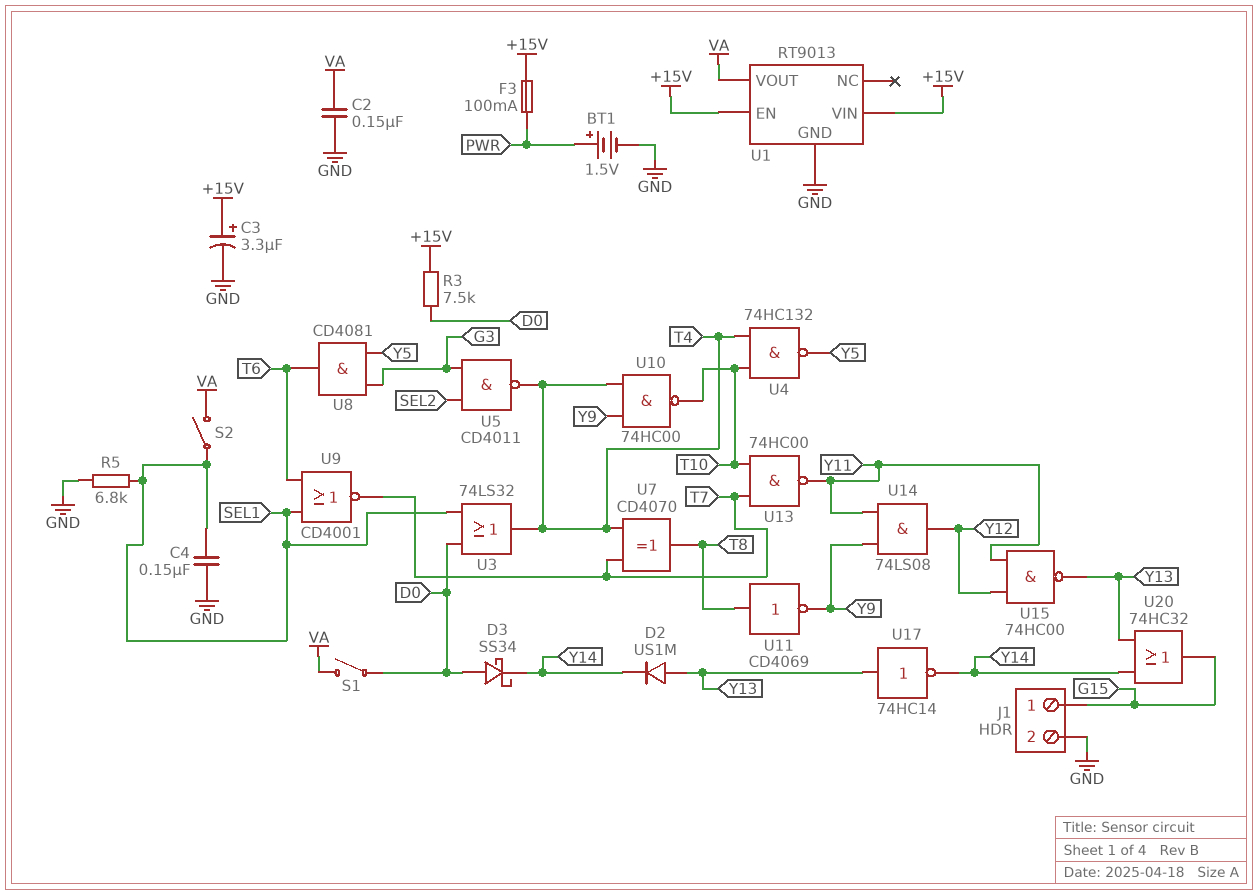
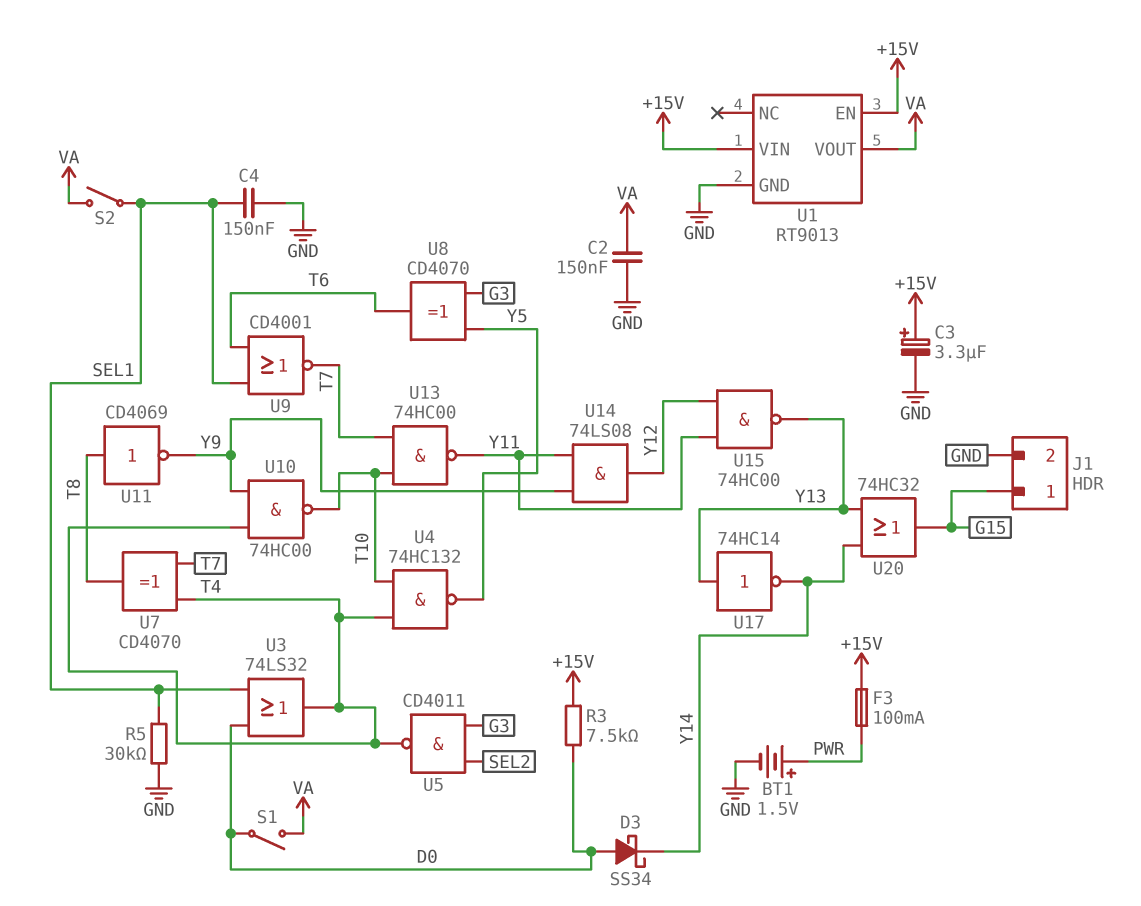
D2: diode US1M (A Y13, K Y14) -> none
R5: 6.8k (GND, SEL1) -> 30k (GND, SEL1)
U8: AND CD4081 (in G3, in Y5, out T6) -> XOR CD4070 (in G3, in Y5, out T6)

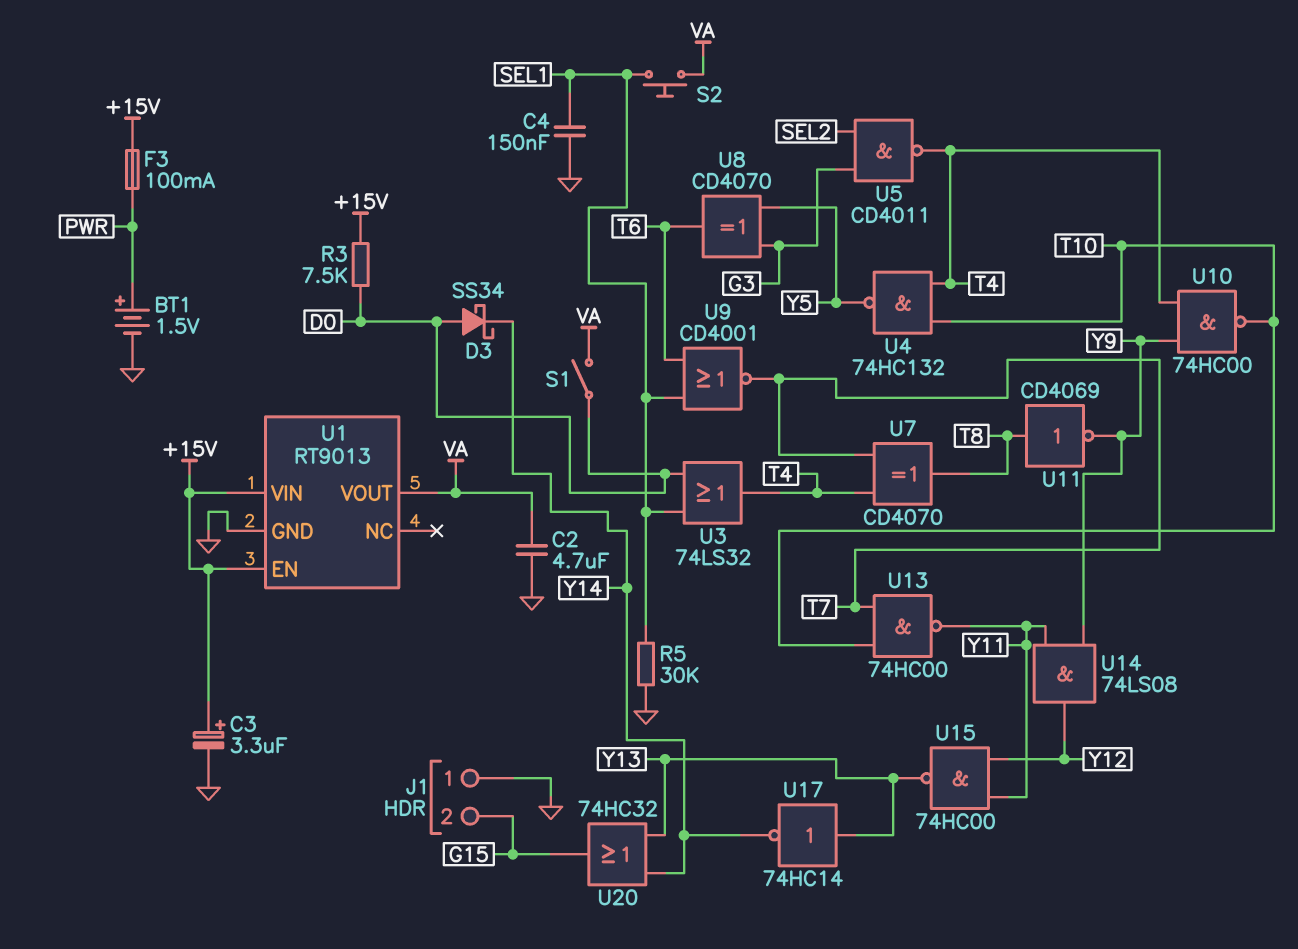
C2: 150nF (GND, VA) -> 4.7uF (GND, VA)
J1 pin 1: G15 -> GND
J1 pin 2: GND -> G15
S2: switch (SEL1, VA) -> button (SEL1, VA)

